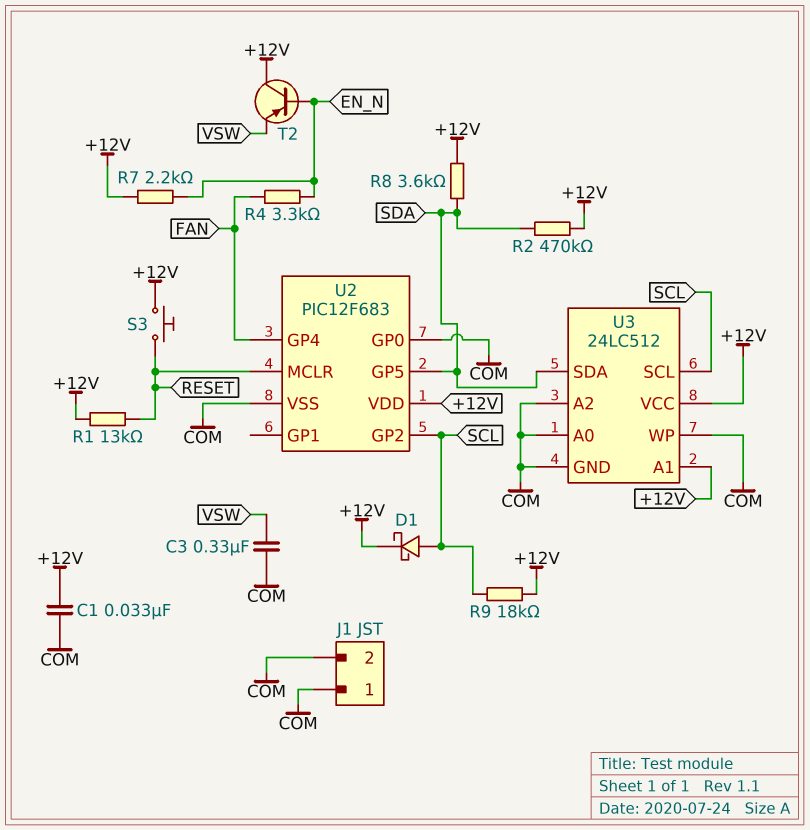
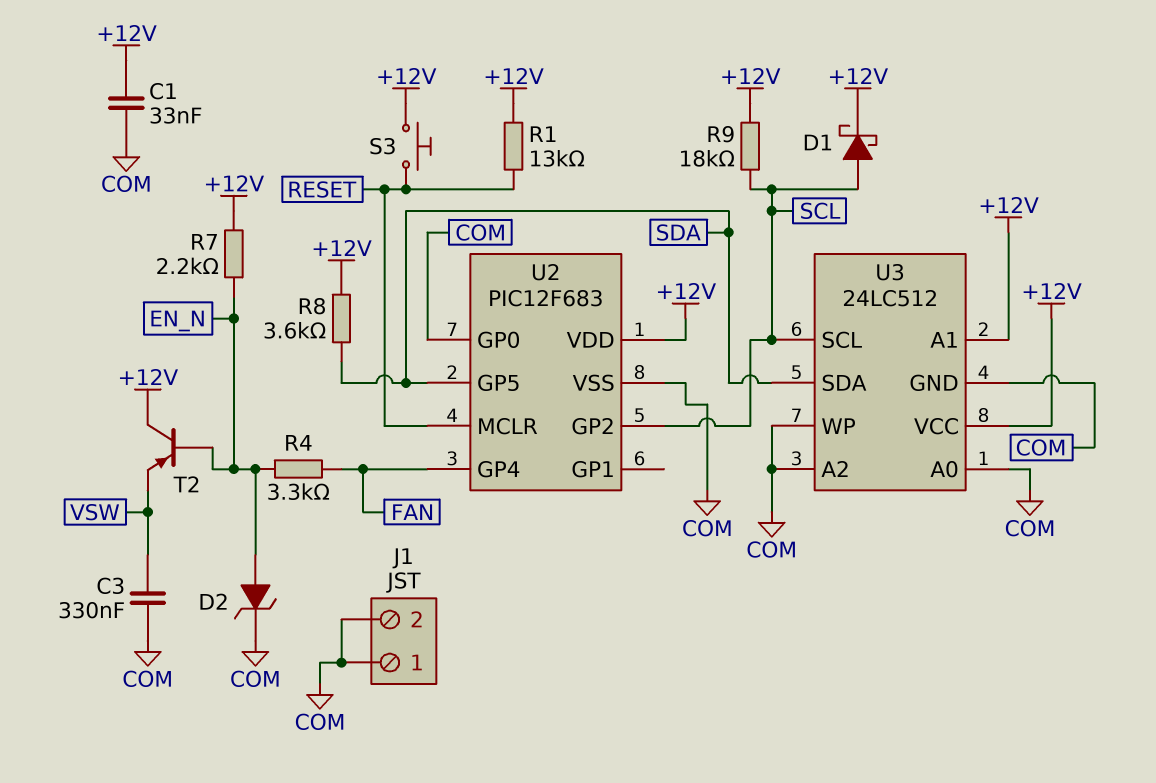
D2: none -> zener (A EN_N, K COM)
R2: 470k (+12V, SDA) -> none

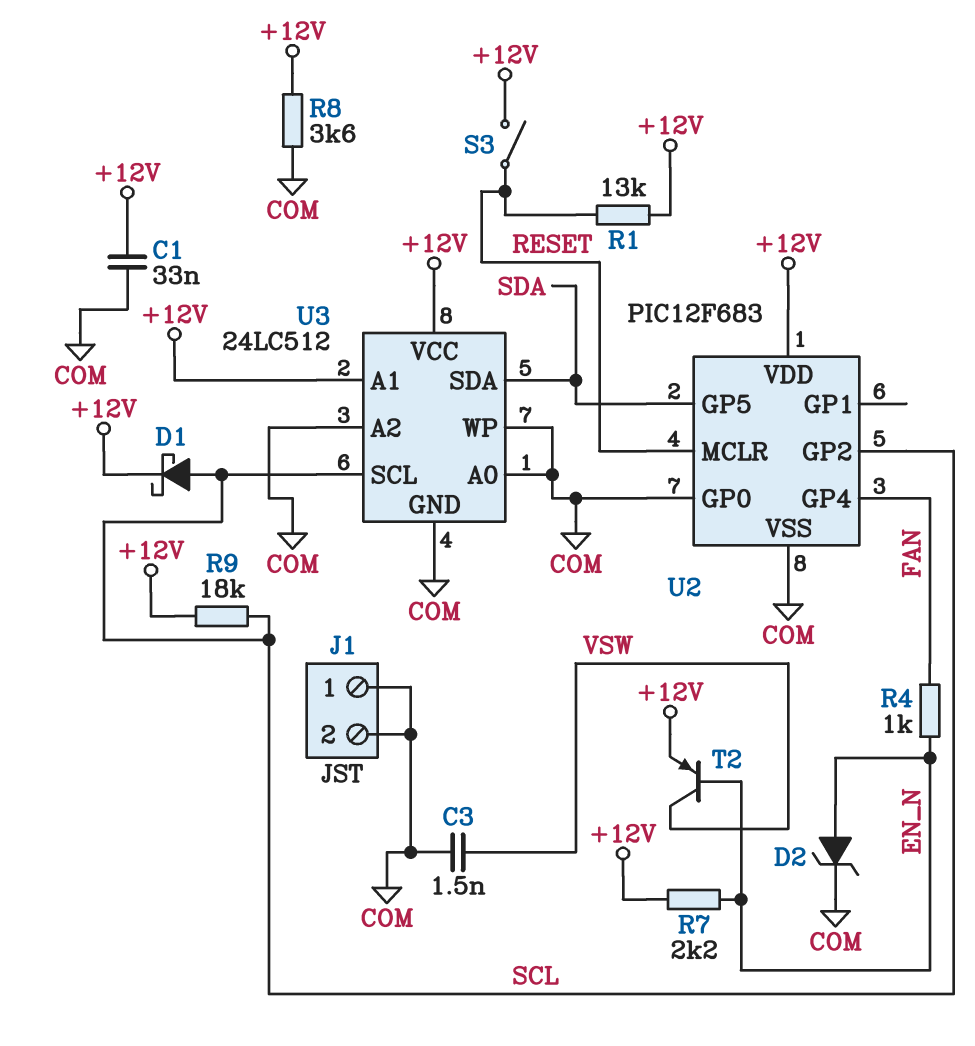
C3: 330nF (COM, VSW) -> 1.5nF (COM, VSW)
R4: 3.3k (EN_N, FAN) -> 1k (EN_N, FAN)
R8: 3.6k (+12V, SDA) -> 3.6k (+12V, COM)
S3: button (+12V, RESET) -> switch (+12V, RESET)
T2: PNP (B EN_N, C +12V, E VSW) -> PNP (B EN_N, C VSW, E +12V)

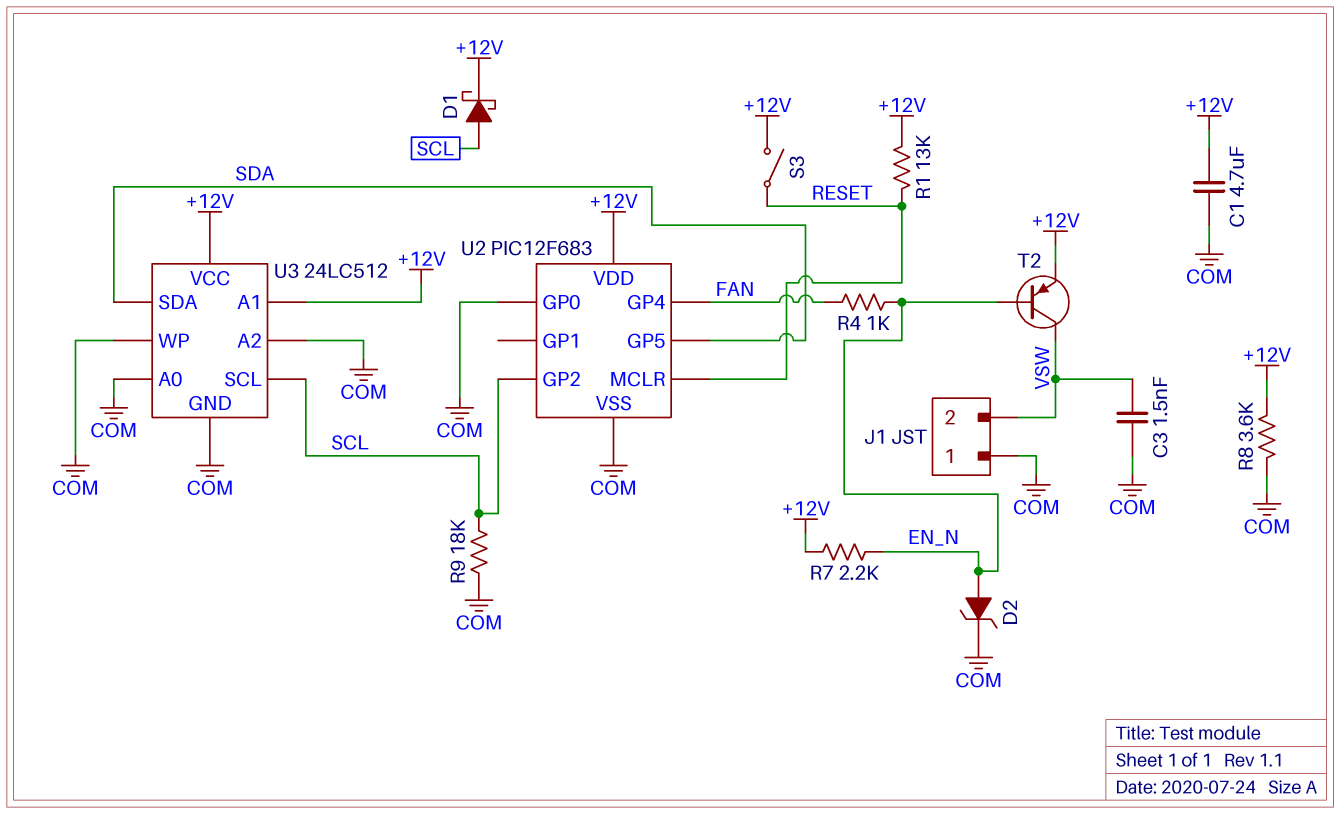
C1: 33nF (+12V, COM) -> 4.7uF (+12V, COM)
J1 pin 2: COM -> VSW
R9: 18k (+12V, SCL) -> 18k (COM, SCL)

